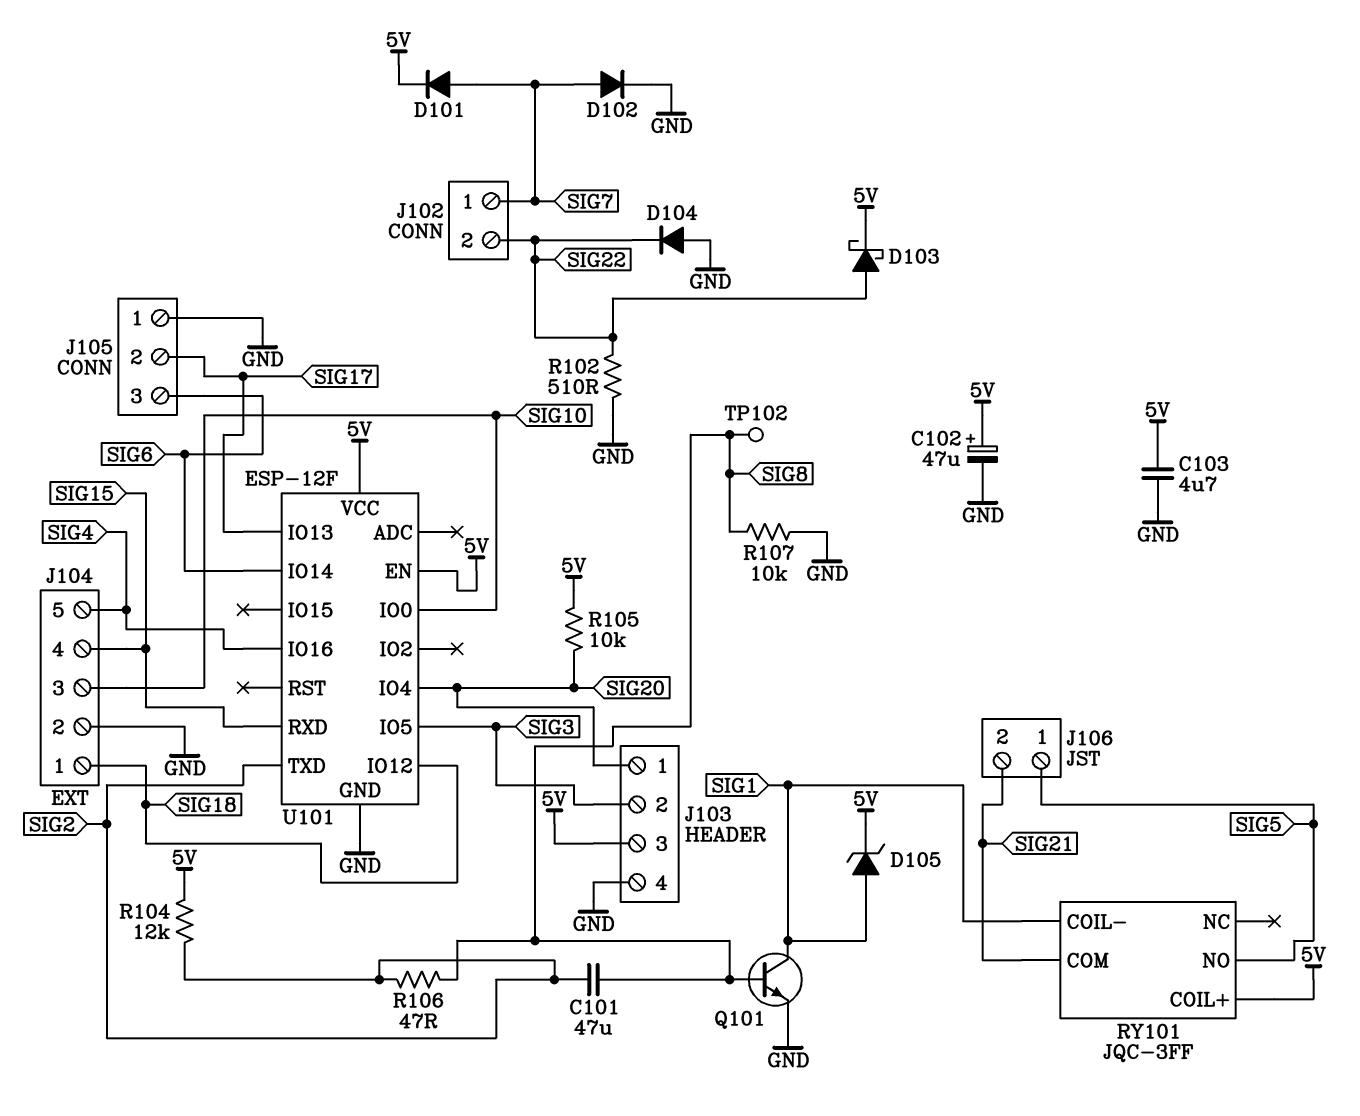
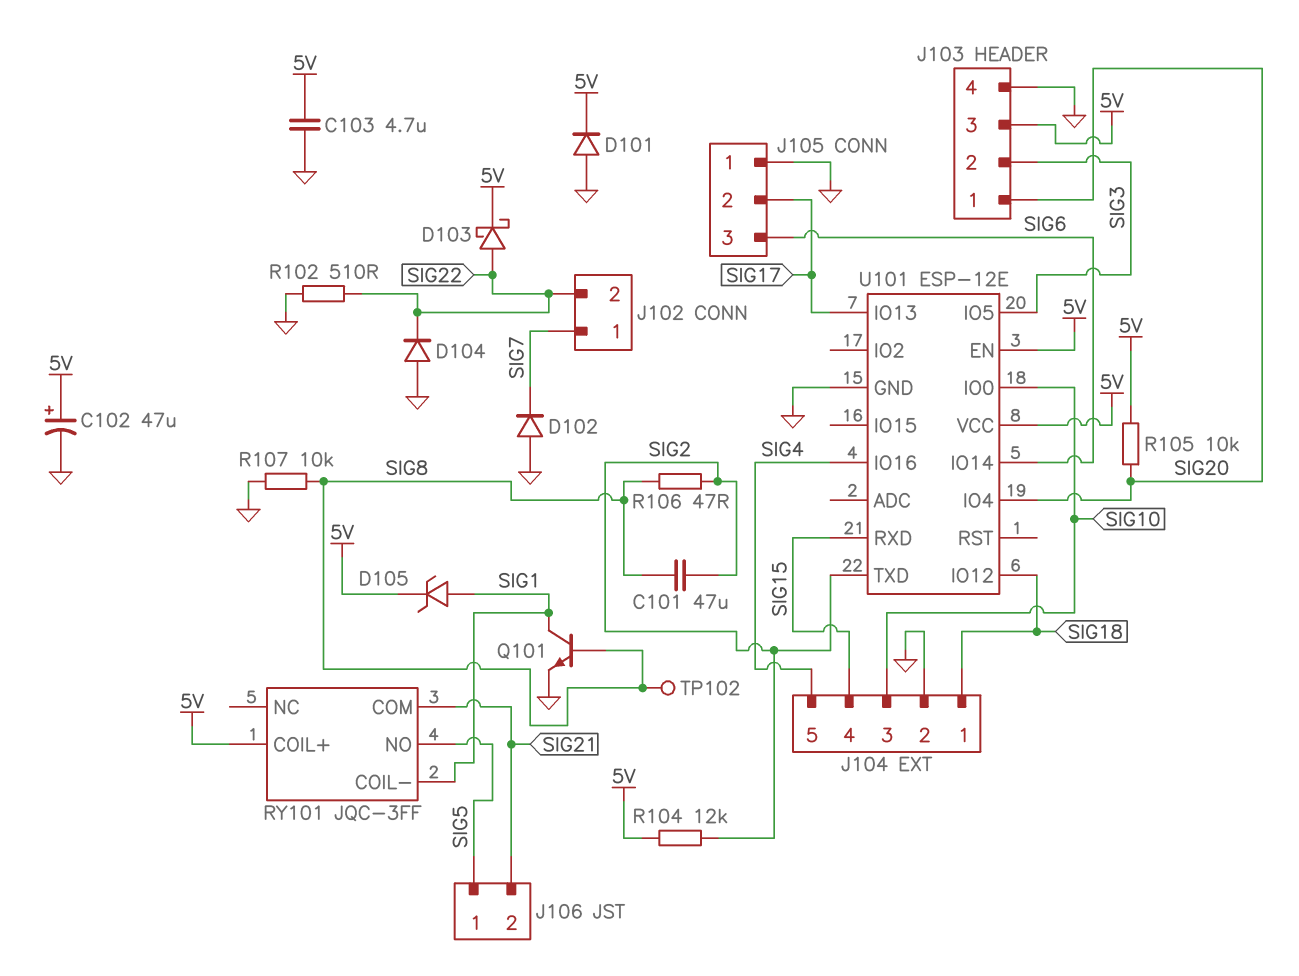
D101: diode (A SIG7, K 5V) -> diode (A GND, K 5V)
D102: diode (A SIG7, K GND) -> diode (A GND, K SIG7)
U101: ESP-12F -> ESP-12E

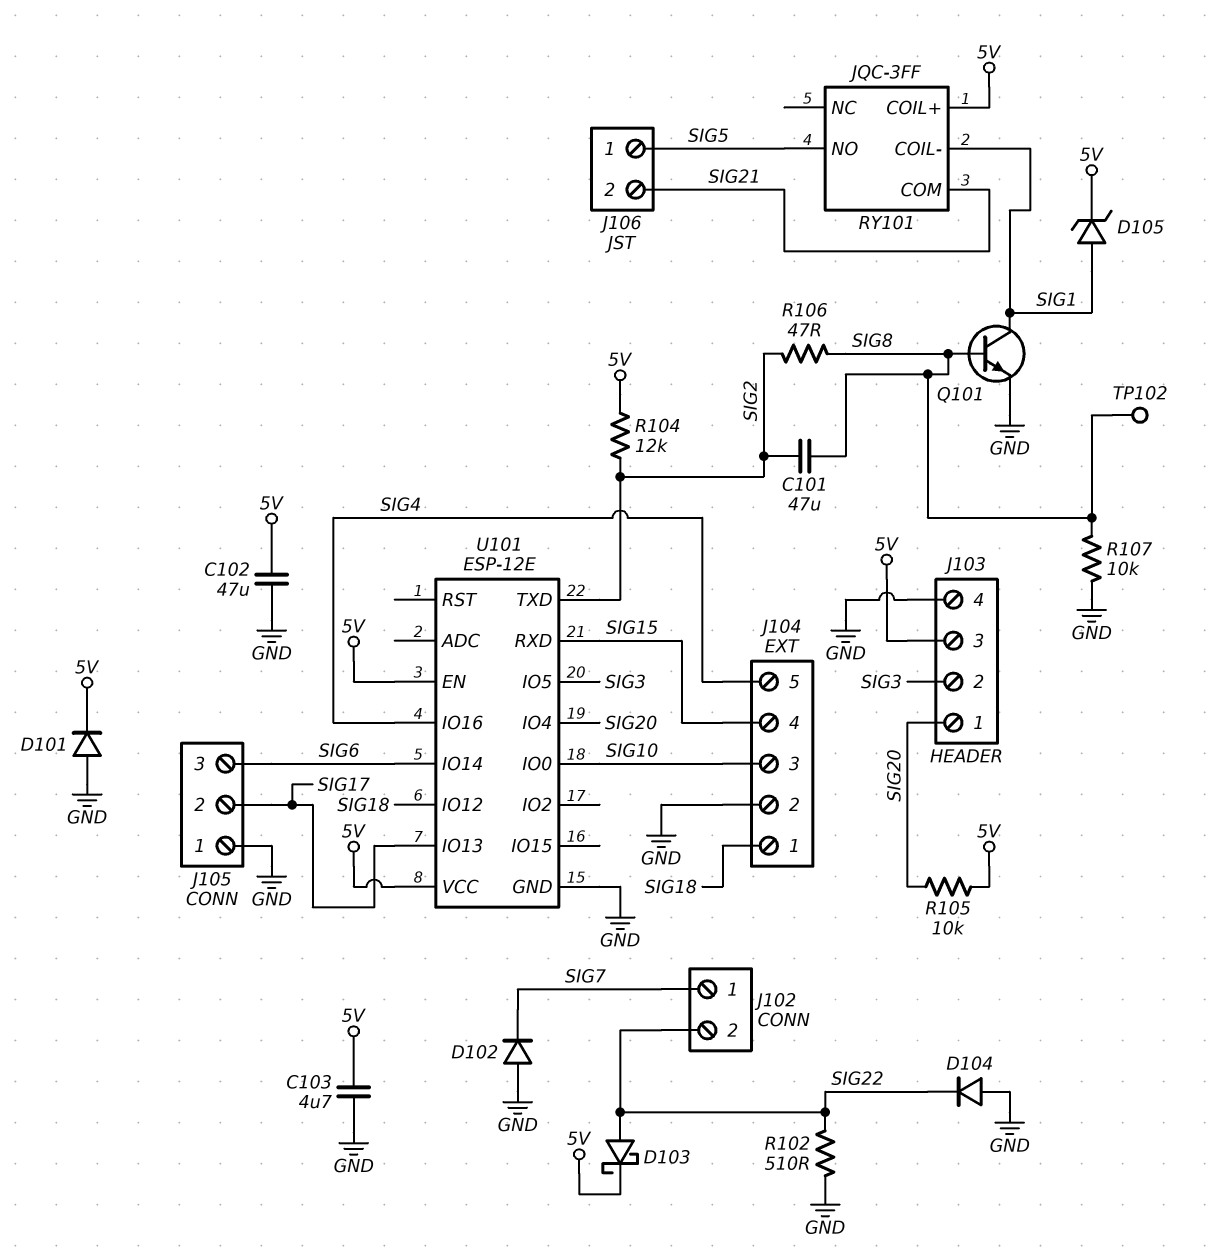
C102: 47uF (plus 5V, minus GND) -> 47uF (5V, GND)

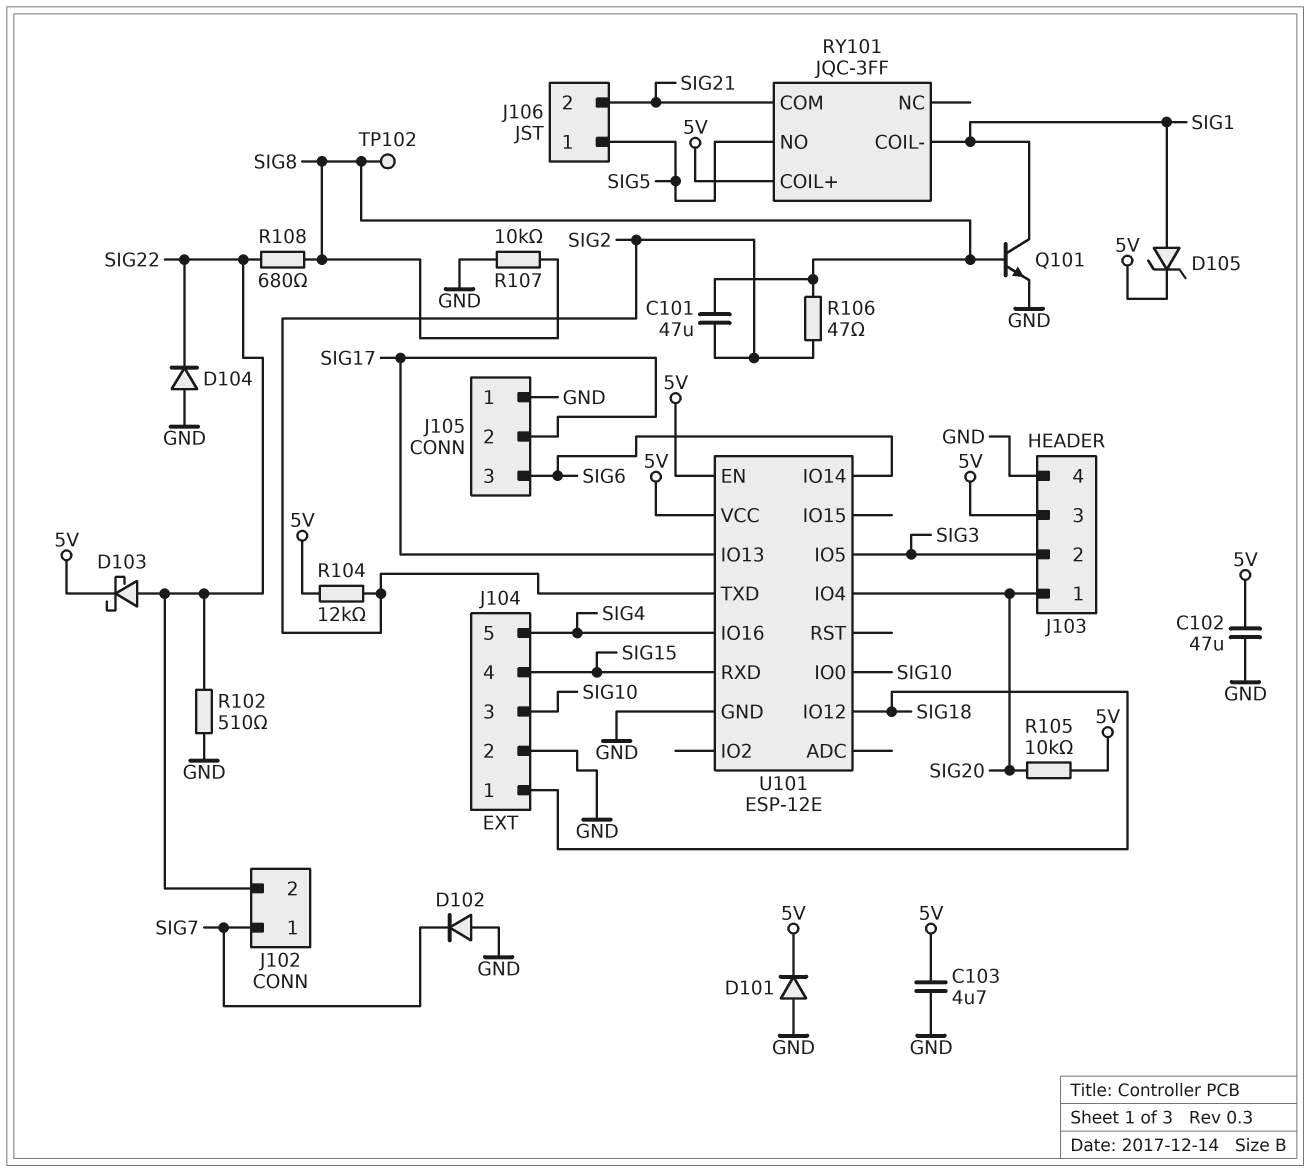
R108: none -> 680 (SIG8, SIG22)

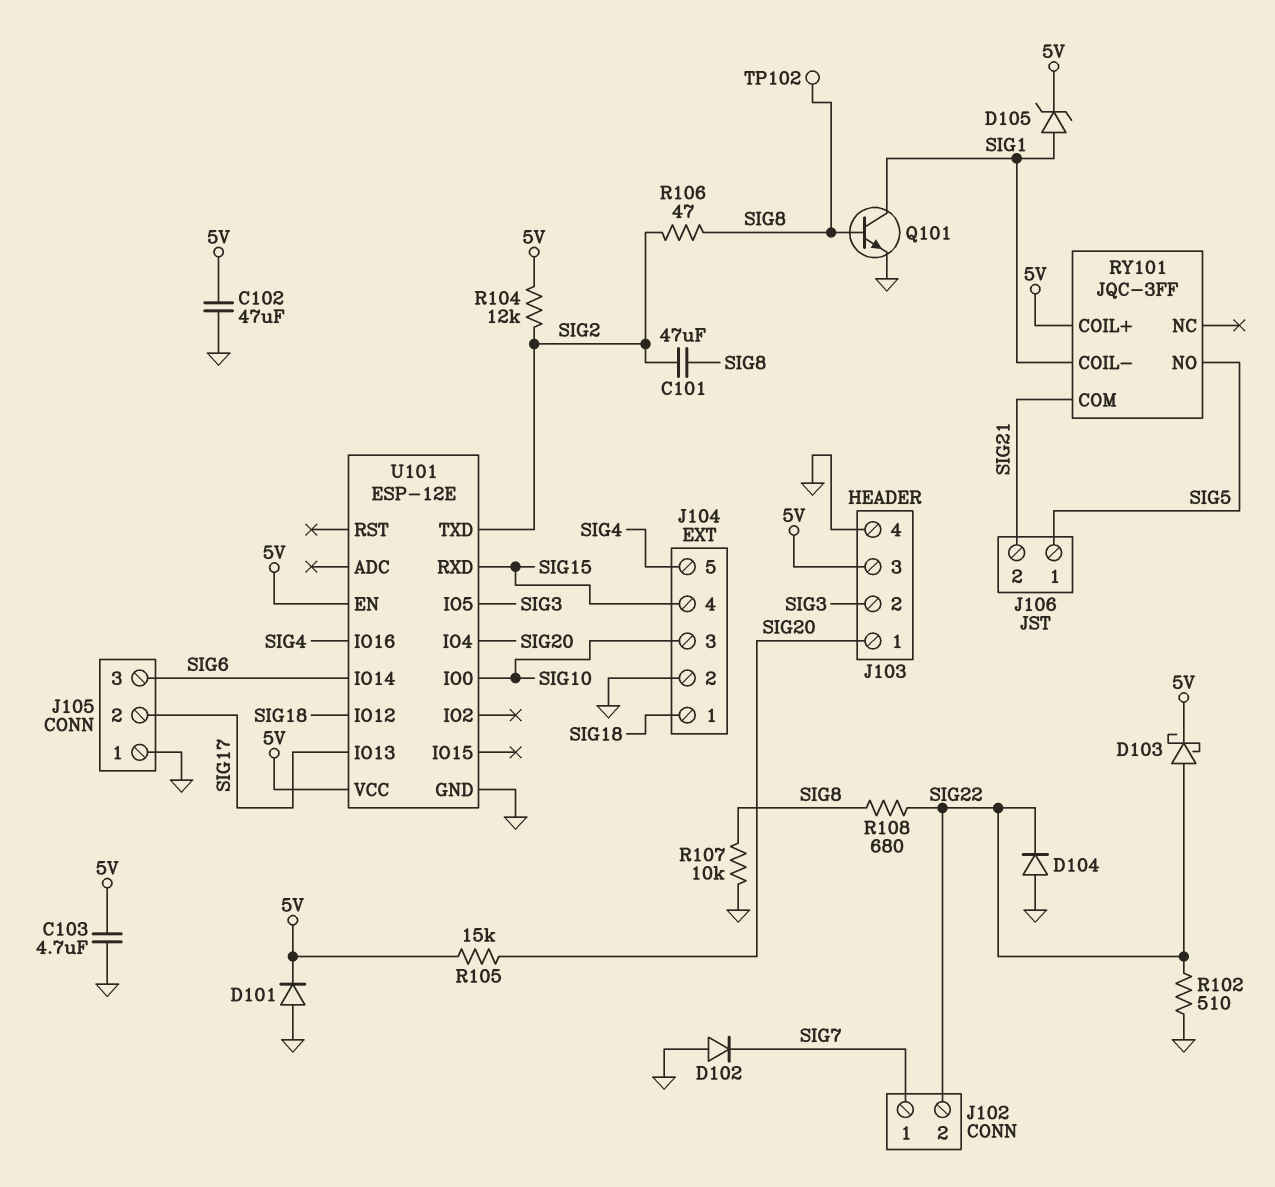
R105: 10k (5V, SIG20) -> 15k (5V, SIG20)

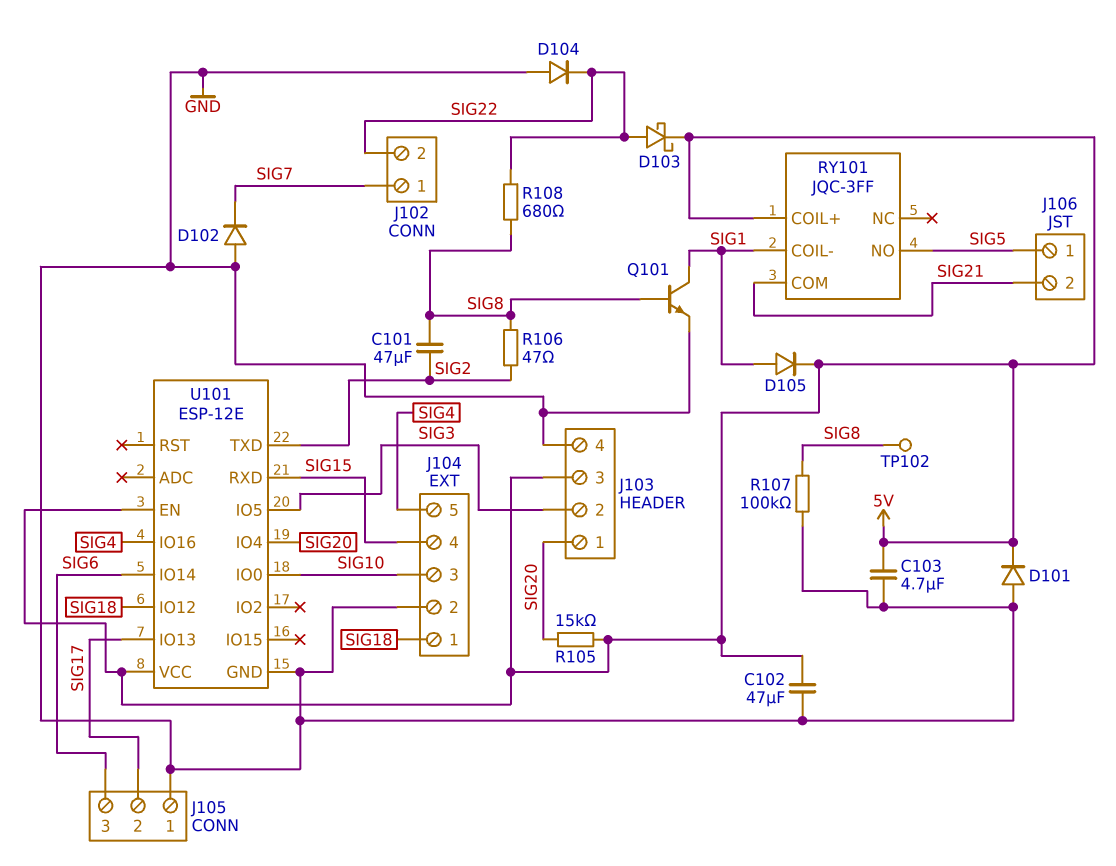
D105: zener (A SIG1, K 5V) -> diode (A SIG1, K 5V)
R102: 510 (GND, SIG22) -> none
R104: 12k (5V, SIG2) -> none
R107: 10k (GND, SIG8) -> 100k (GND, SIG8)

